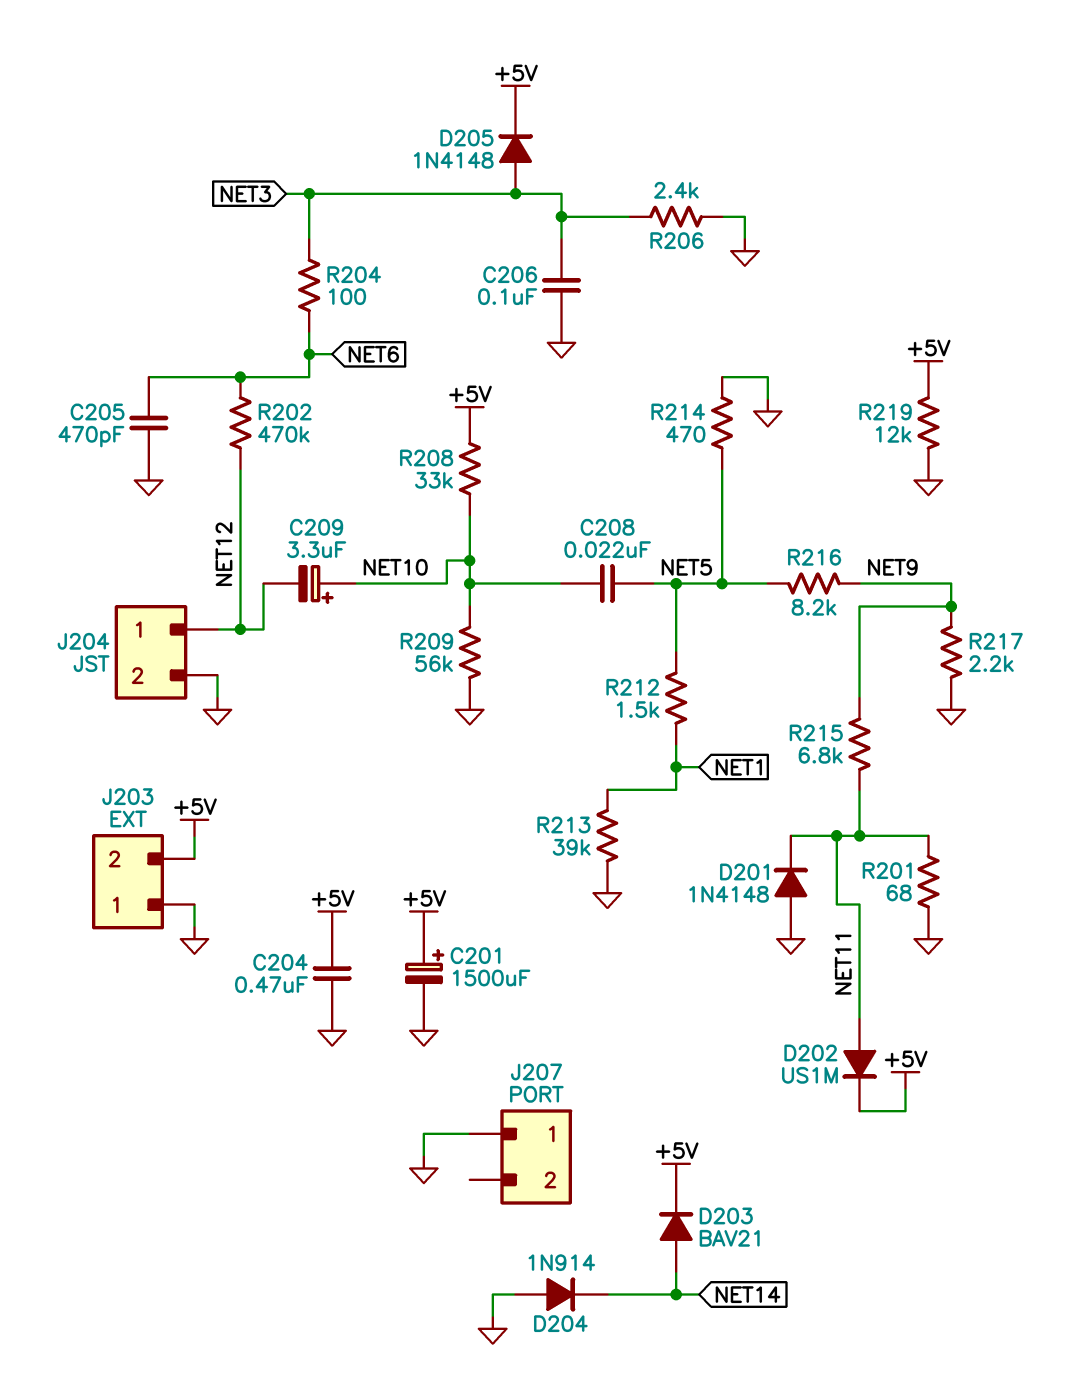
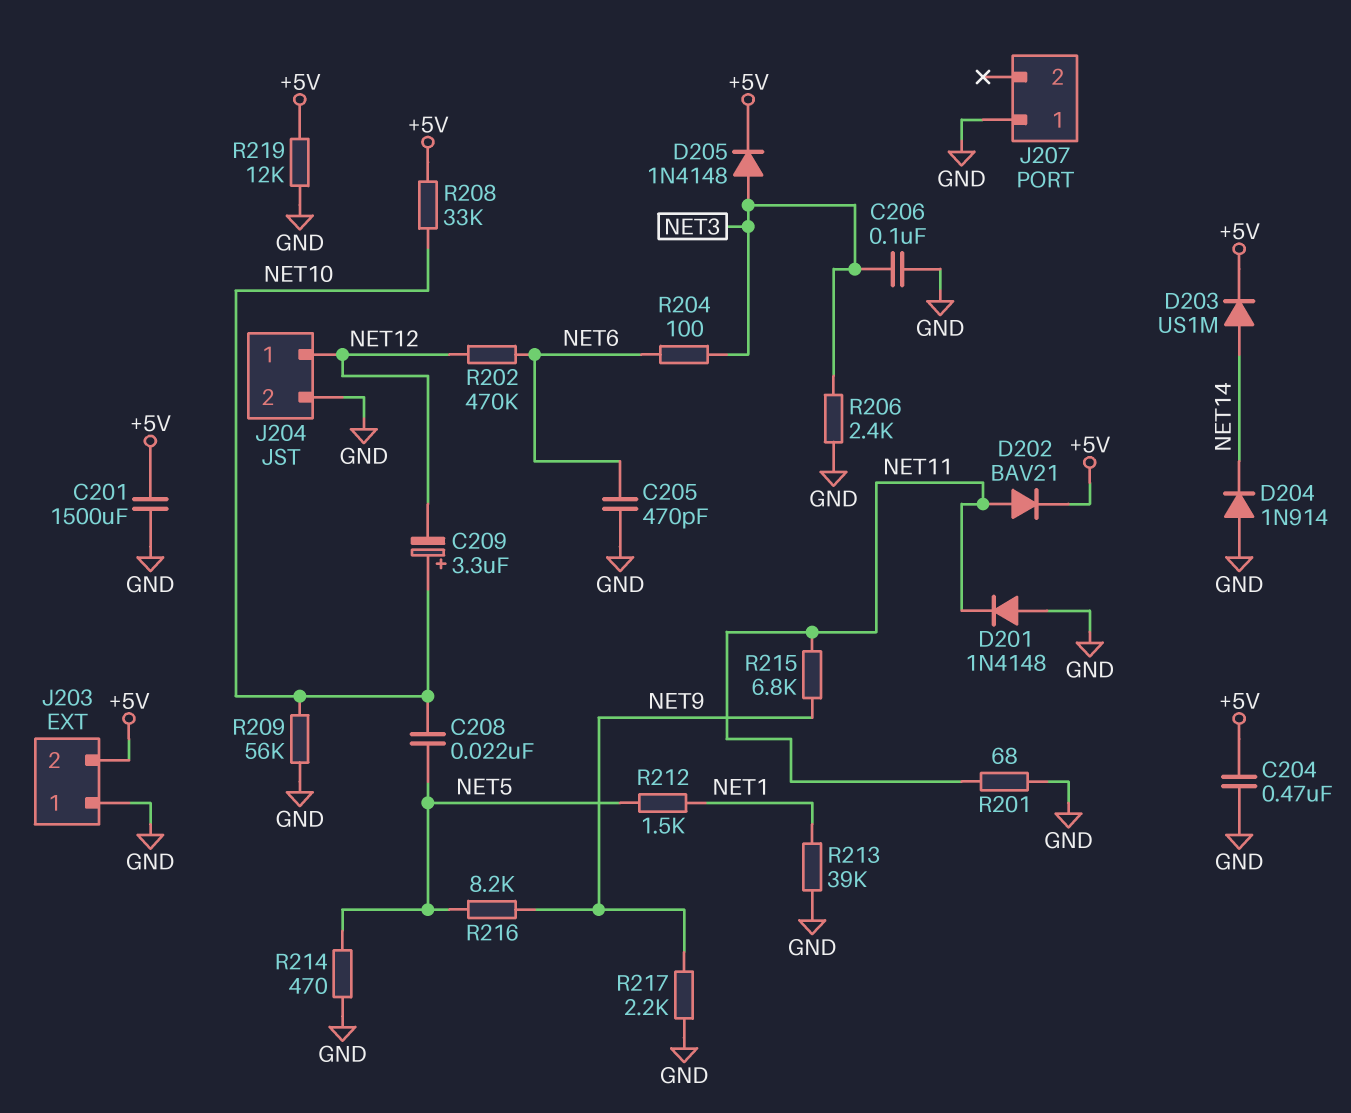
C201: 1500uF (plus +5V, minus GND) -> 1500uF (+5V, GND)
D202: diode US1M (A NET11, K +5V) -> diode BAV21 (A NET11, K +5V)
D203: diode BAV21 (A NET14, K +5V) -> diode US1M (A NET14, K +5V)

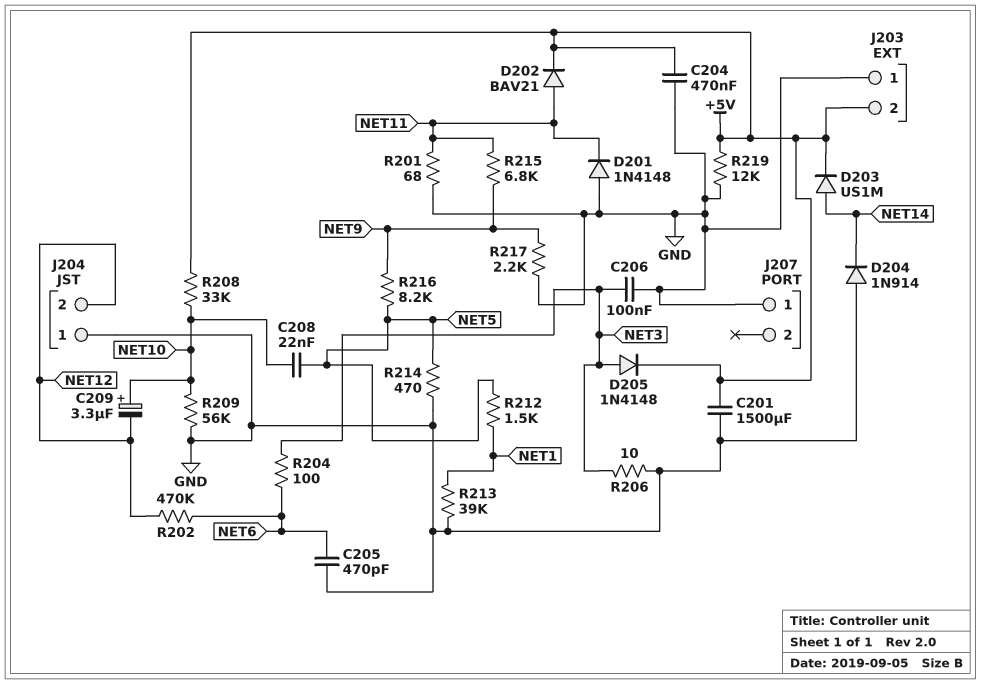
J204 pin 1: NET12 -> GND
J204 pin 2: GND -> NET12
R206: 2.4k (GND, NET3) -> 10 (GND, NET3)

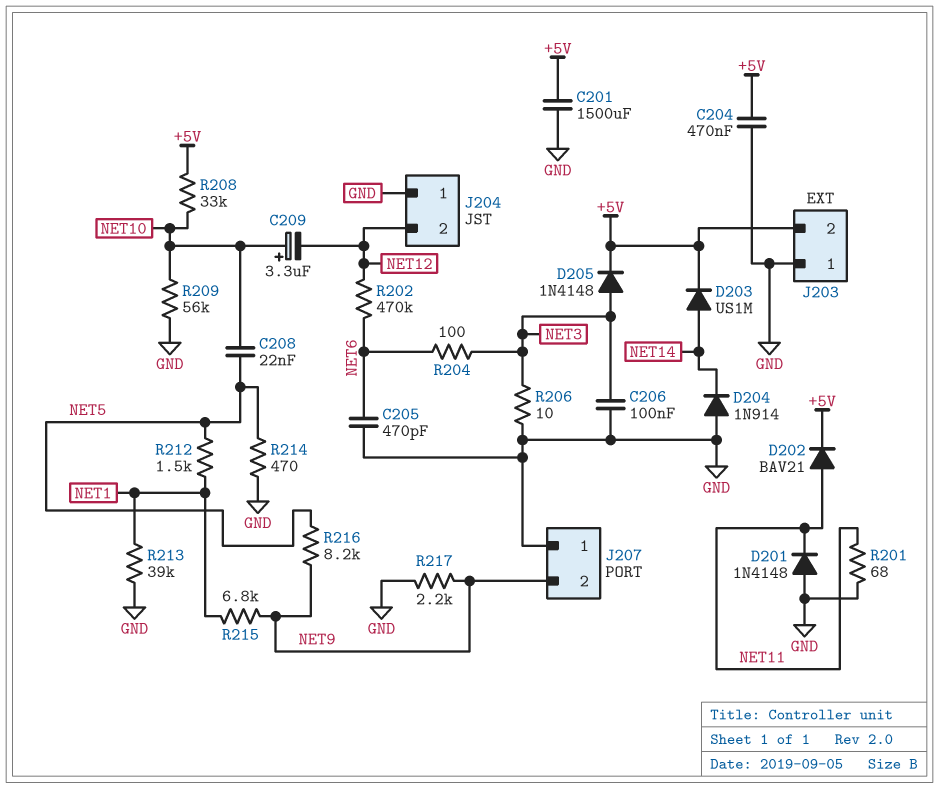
J207 pin 2: none -> NET9
R215: 6.8k (NET9, NET11) -> 6.8k (NET1, NET9)
R219: 12k (+5V, GND) -> none

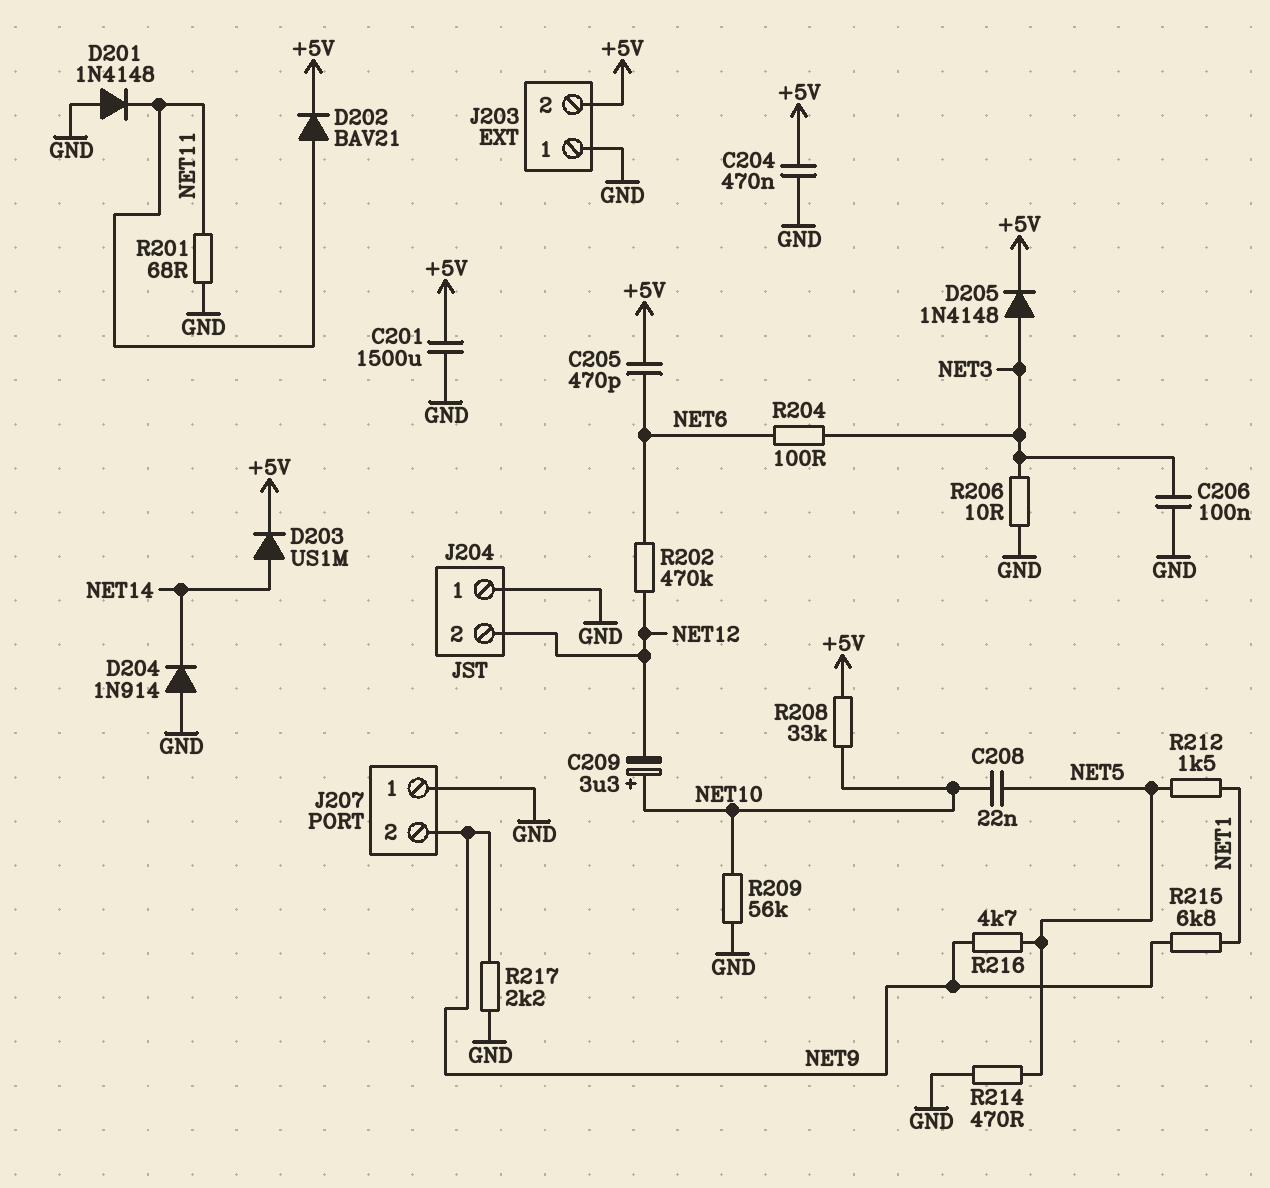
C205: 470pF (GND, NET6) -> 470pF (+5V, NET6)
R213: 39k (GND, NET1) -> none
R216: 8.2k (NET5, NET9) -> 4.7k (NET5, NET9)

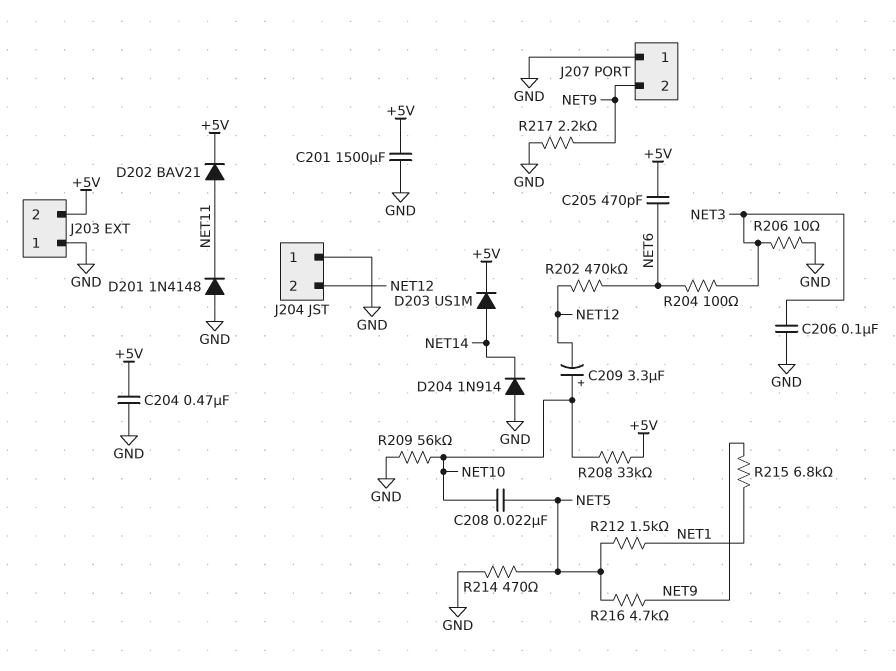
D205: diode 1N4148 (A NET3, K +5V) -> none
R201: 68 (GND, NET11) -> none

